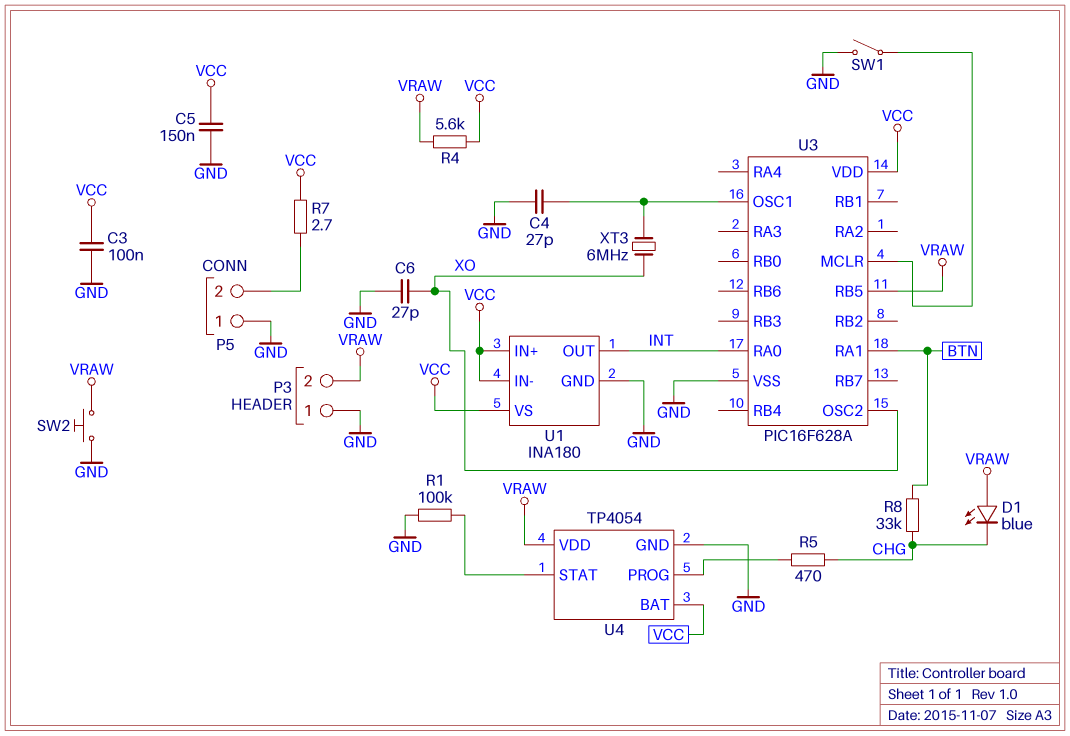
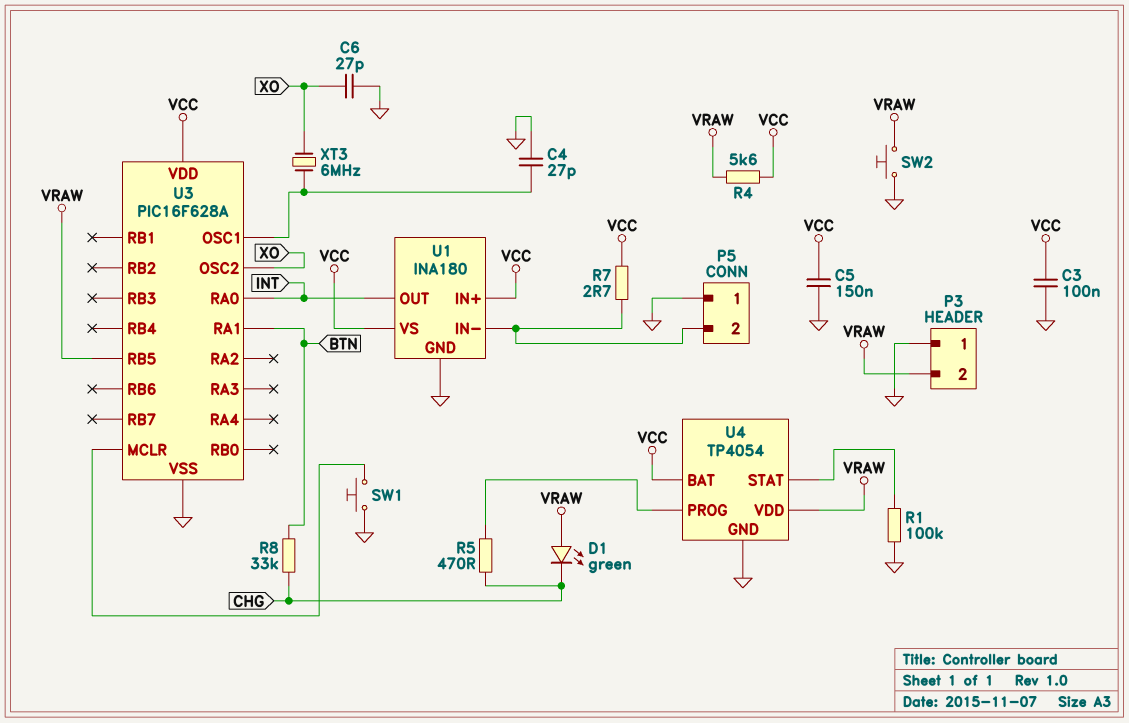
D1: LED blue (A VRAW, K CHG) -> LED green (A VRAW, K CHG)
SW1: switch (GND, U3/MCLR) -> button (GND, U3/MCLR)
U1 pin IN-: VCC -> P5/2

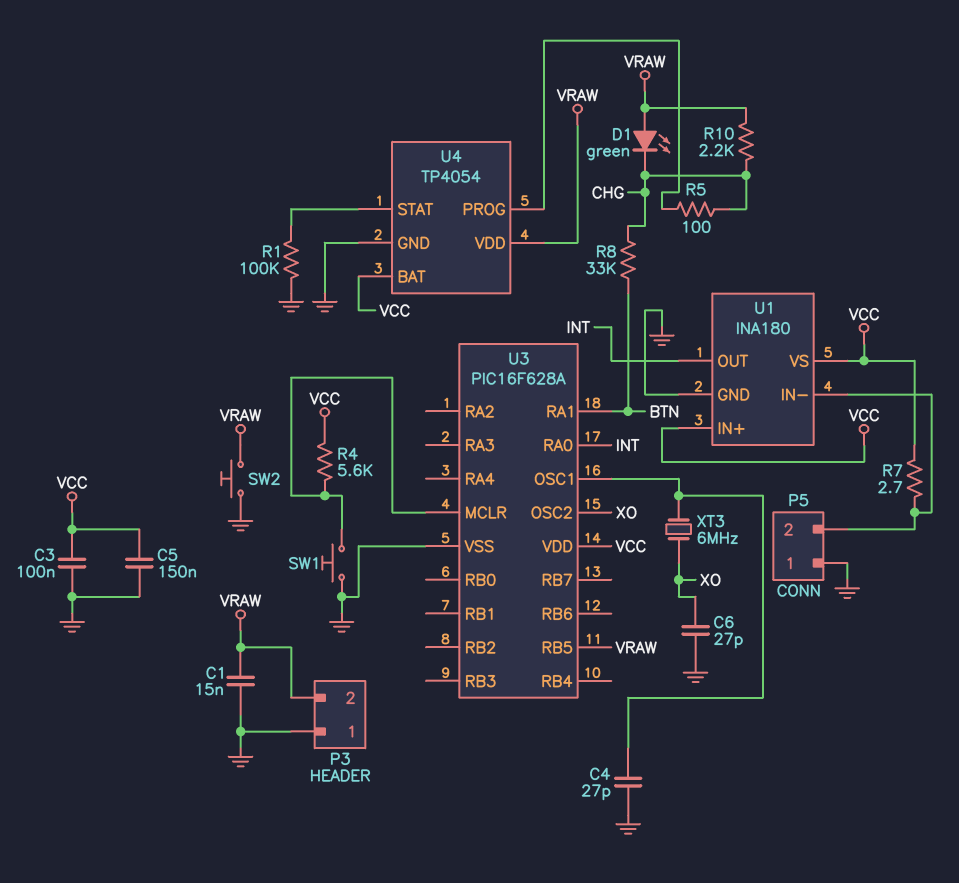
C1: none -> 15nF (GND, VRAW)
R4: 5.6k (VCC, VRAW) -> 5.6k (U3/MCLR, VCC)
R5: 470 (CHG, U4/PROG) -> 100 (CHG, U4/PROG)
R10: none -> 2.2k (CHG, VRAW)

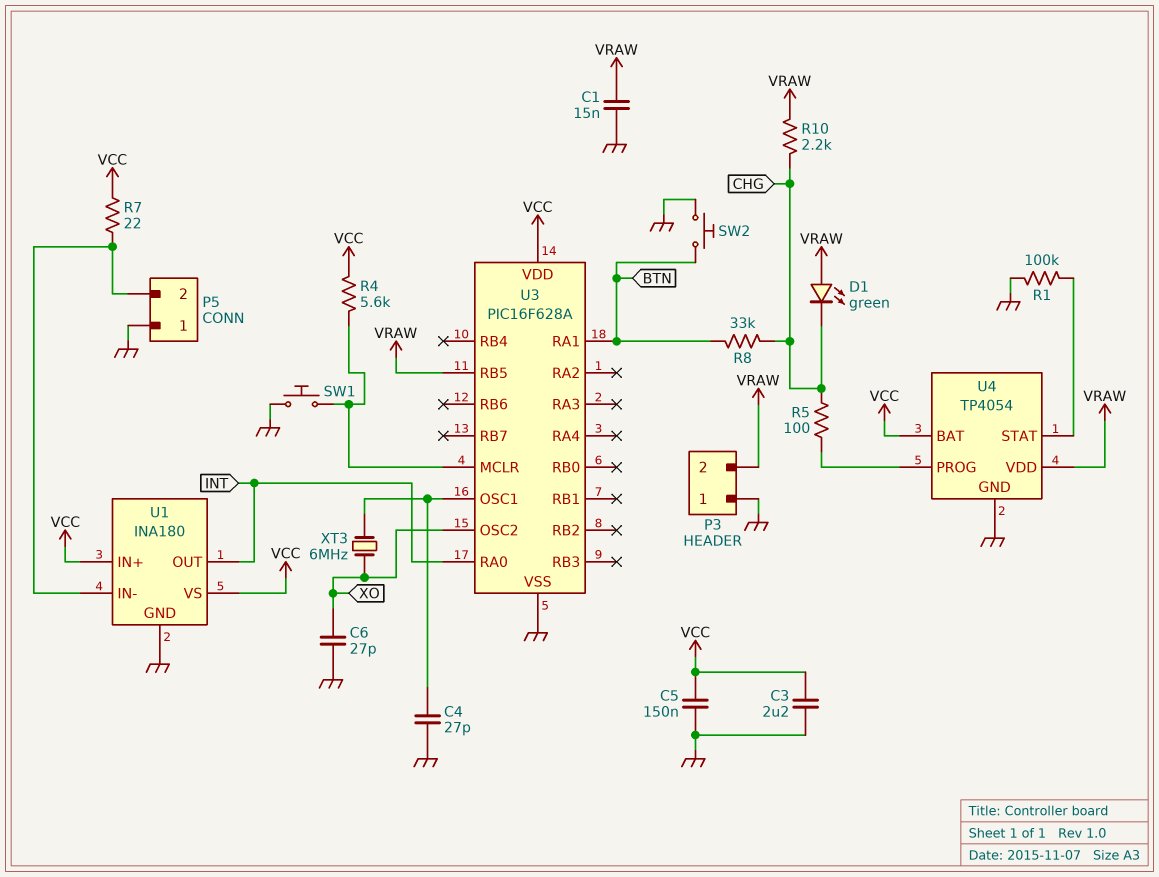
C3: 100nF (GND, VCC) -> 2.2uF (GND, VCC)
R7: 2.7 (P5/2, VCC) -> 22 (P5/2, VCC)
SW2: button (GND, VRAW) -> button (BTN, GND)

